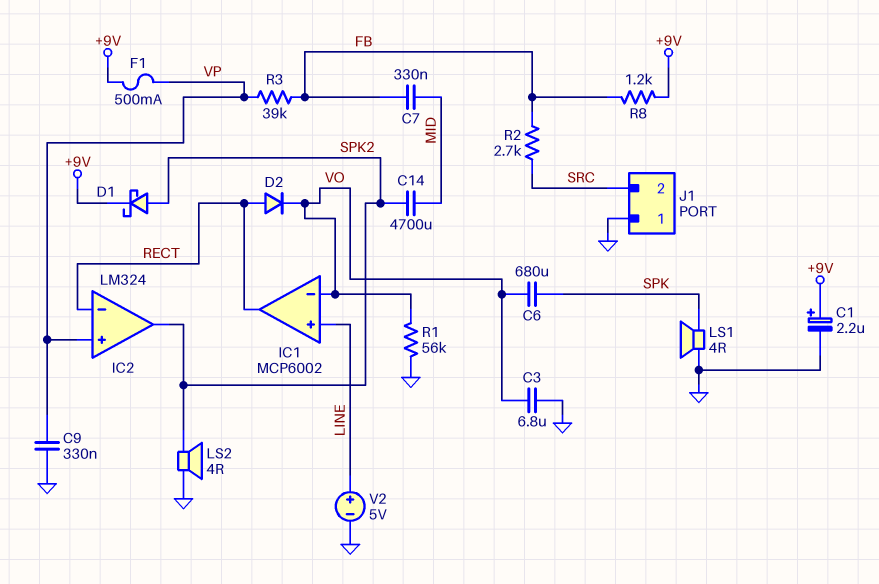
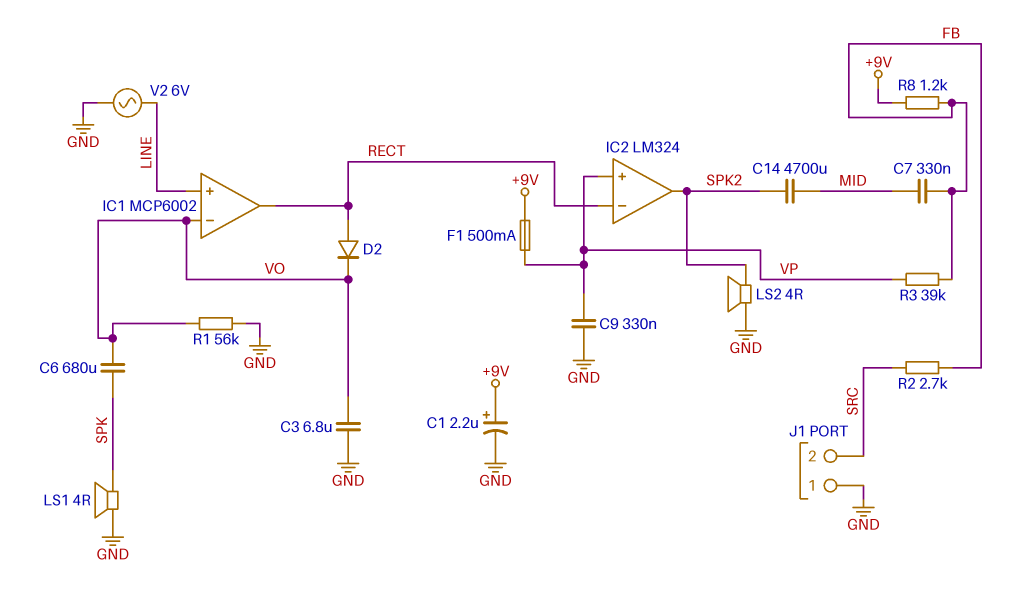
D1: schottky (A SPK2, K +9V) -> none
V2: 5V (plus LINE, minus GND) -> AC 6V (GND, LINE)

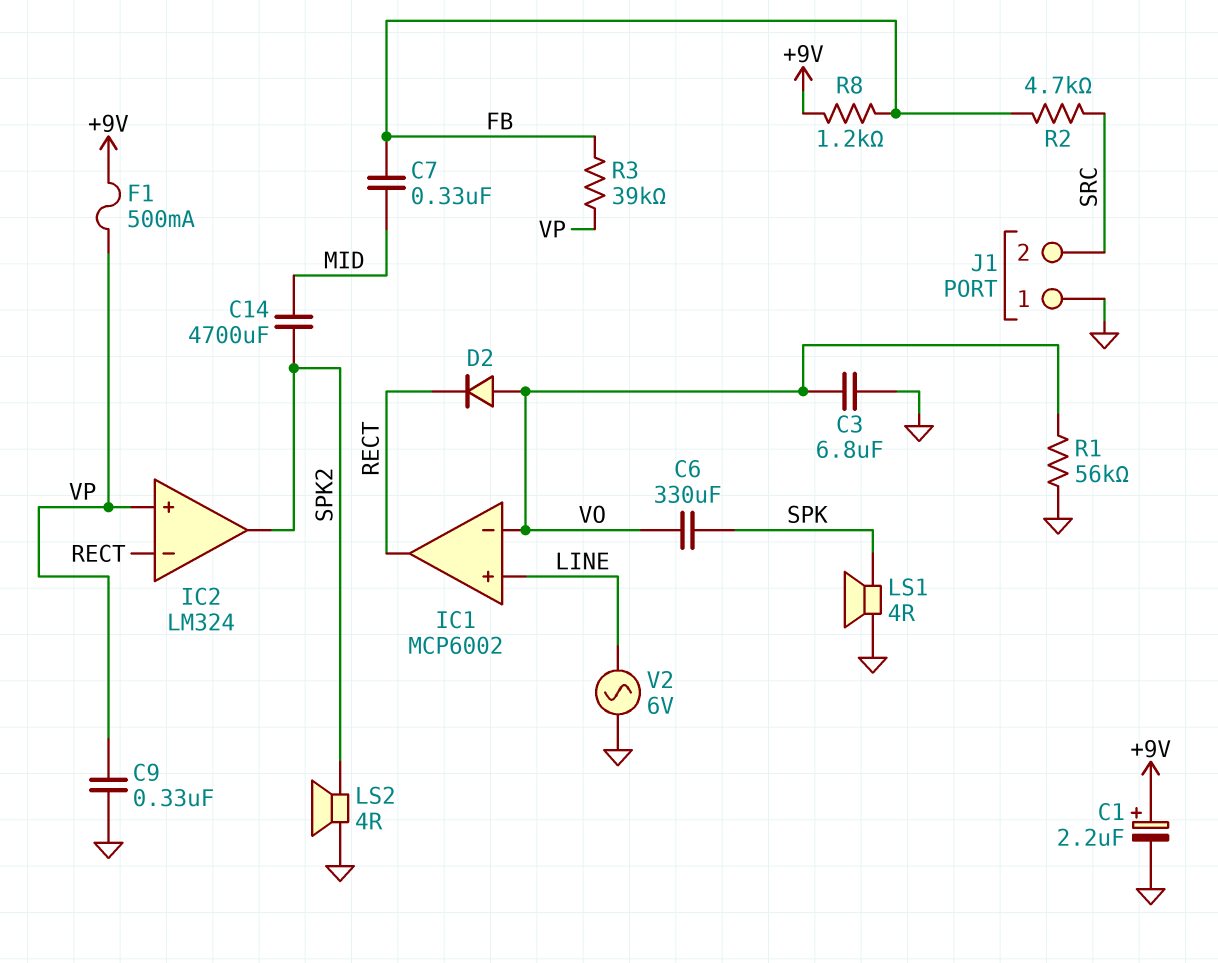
C6: 680uF (SPK, VO) -> 330uF (SPK, VO)
D2: diode (A RECT, K VO) -> diode (A VO, K RECT)
R2: 2.7k (FB, SRC) -> 4.7k (FB, SRC)

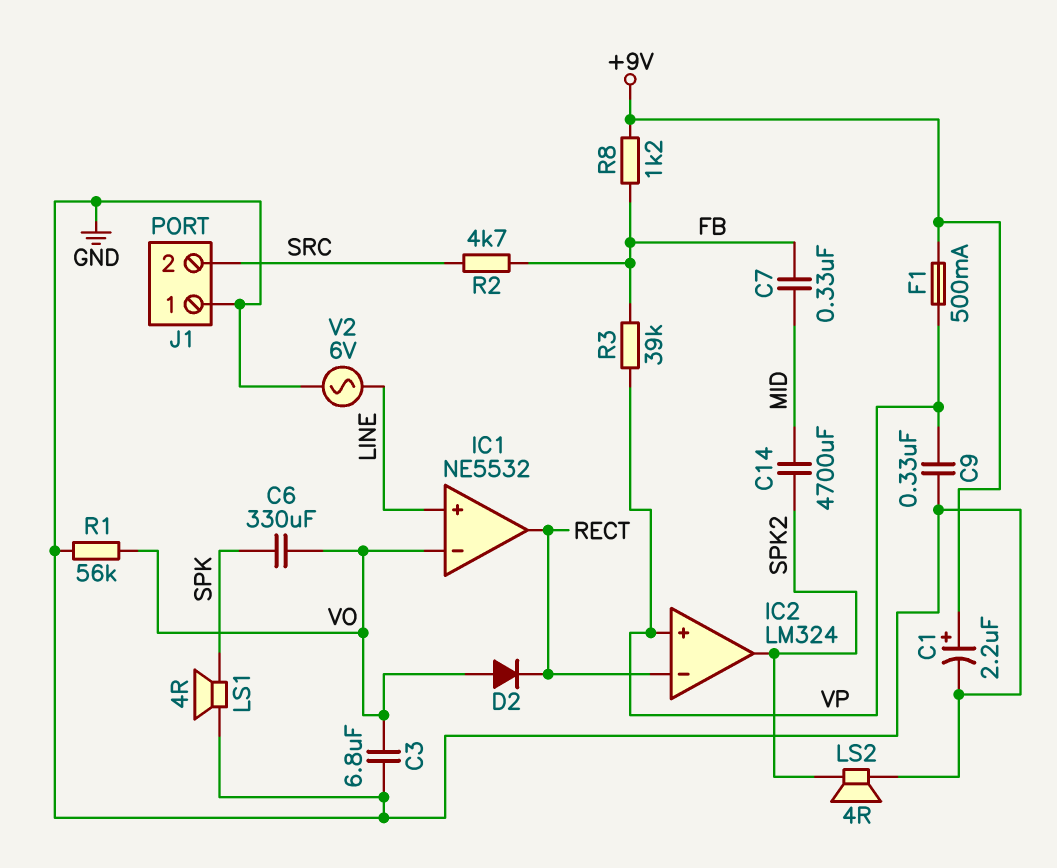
IC1: MCP6002 -> NE5532

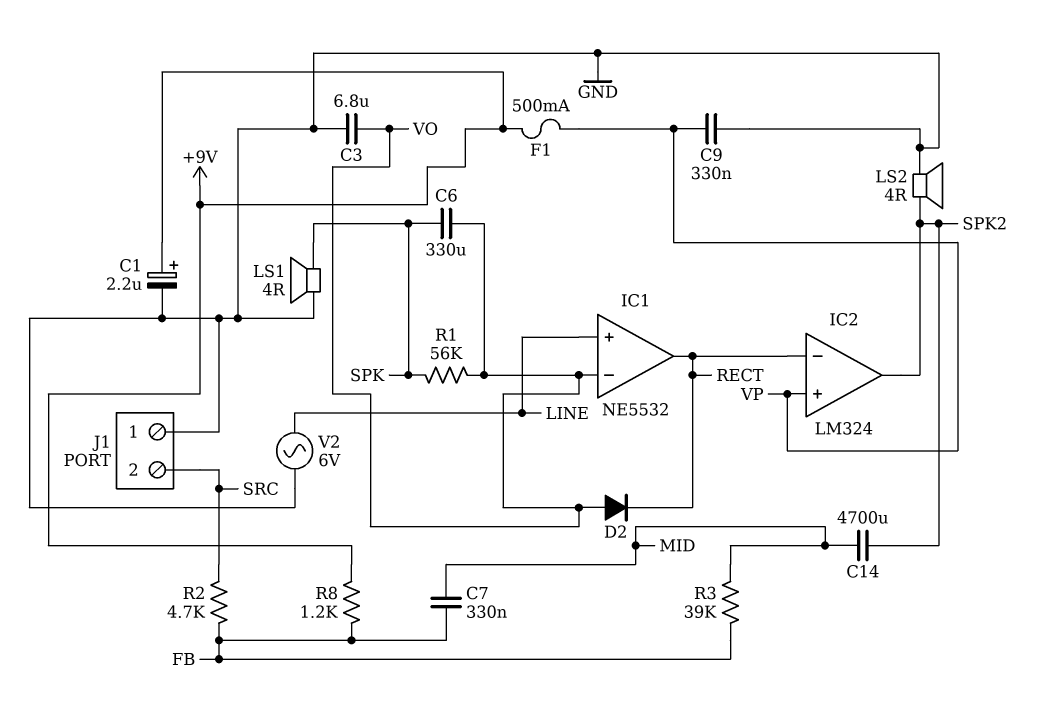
R1: 56k (GND, VO) -> 56k (SPK, VO)
R3: 39k (FB, VP) -> 39k (FB, MID)

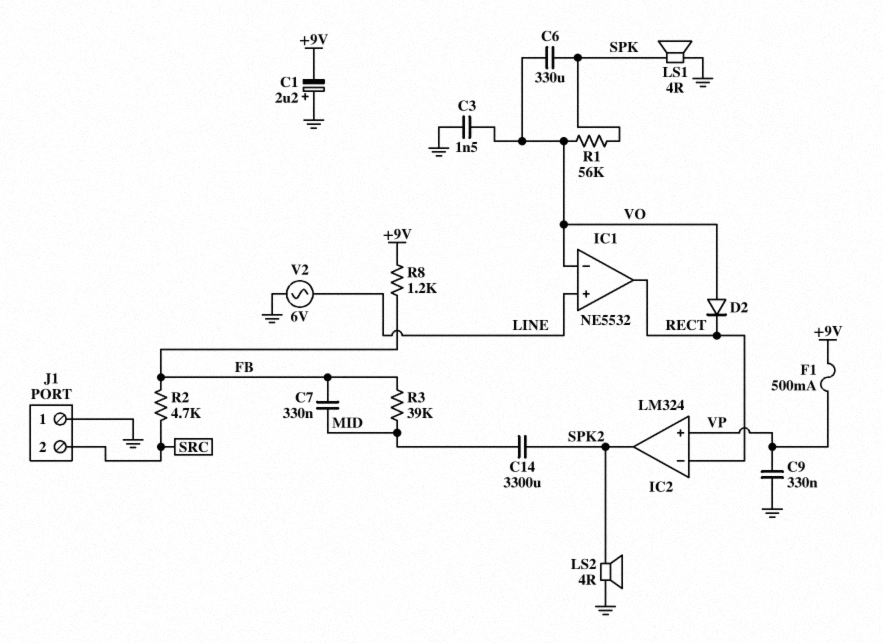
C1: 2.2uF (plus +9V, minus GND) -> 2.2uF (plus GND, minus +9V)
C3: 6.8uF (GND, VO) -> 1.5nF (GND, VO)
C14: 4700uF (MID, SPK2) -> 3300uF (MID, SPK2)

